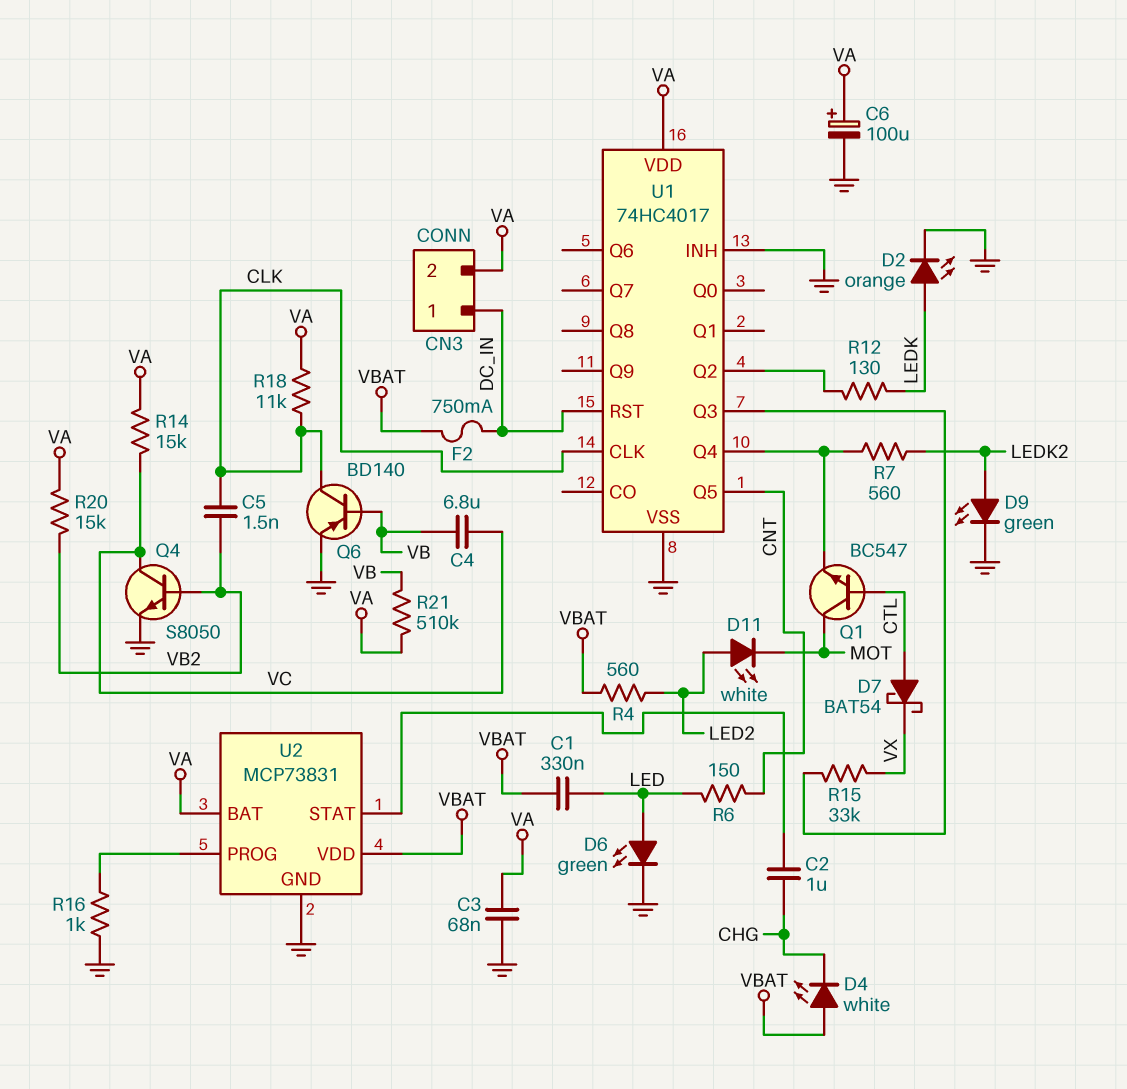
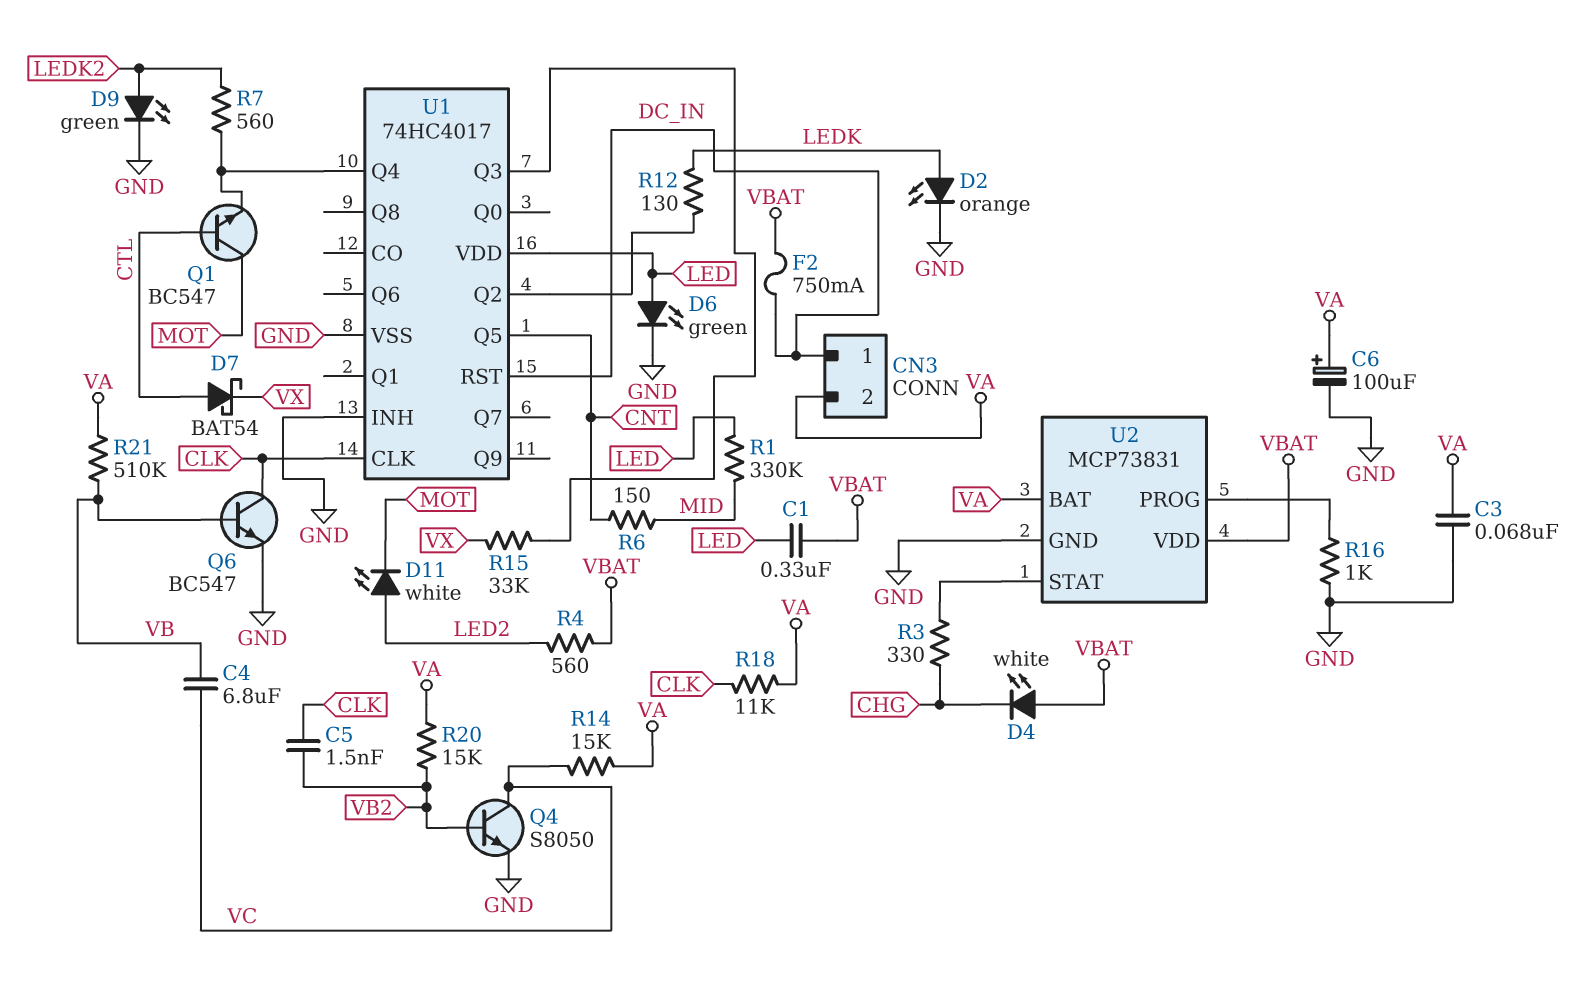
C2: 1uF (CHG, U2/STAT) -> none
Q6: PNP BD140 (B VB, C CLK, E GND) -> NPN BC547 (B VB, C CLK, E GND)
R1: none -> 330k (LED, MID)
R3: none -> 330 (CHG, U2/STAT)
R6: 150 (CNT, LED) -> 150 (CNT, MID)
U1 pin VDD: VA -> LED

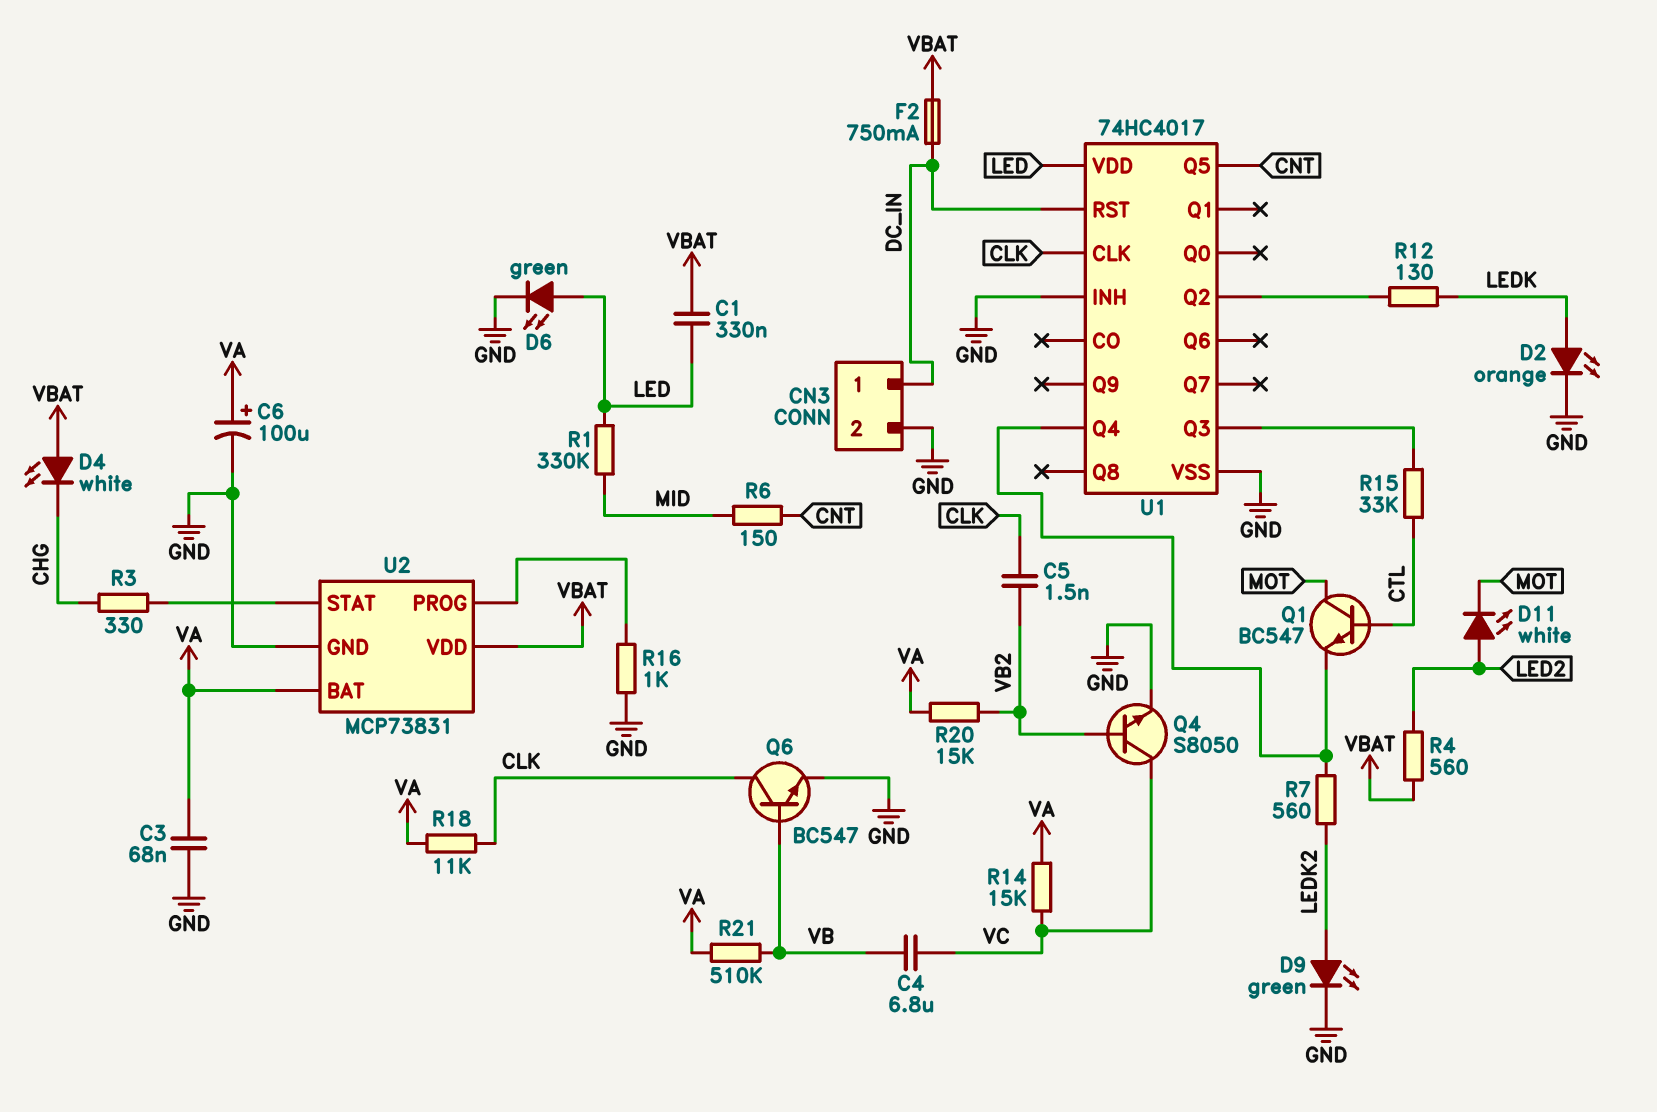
CN3 pin 2: VA -> GND
D7: schottky BAT54 (A CTL, K VX) -> none
R15: 33k (U1/Q3, VX) -> 33k (CTL, U1/Q3)

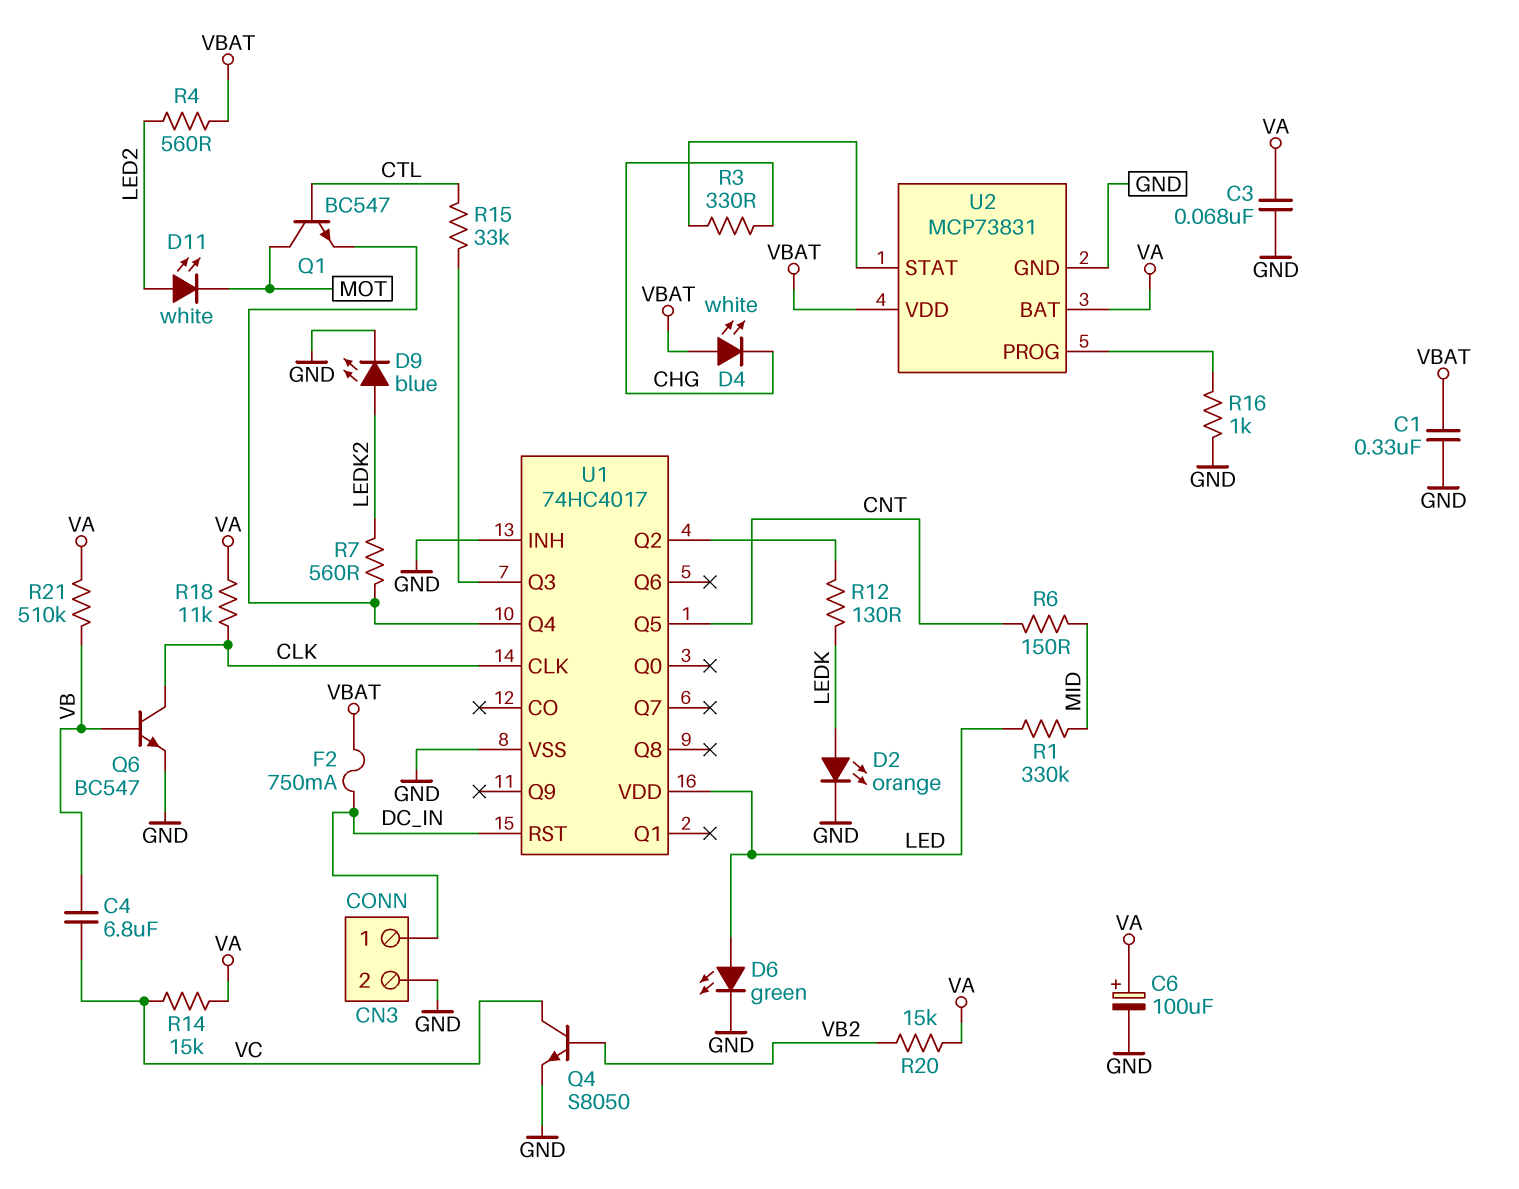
C1: 330nF (LED, VBAT) -> 330nF (GND, VBAT)
C5: 1.5nF (CLK, VB2) -> none
D9: LED green (A LEDK2, K GND) -> LED blue (A LEDK2, K GND)

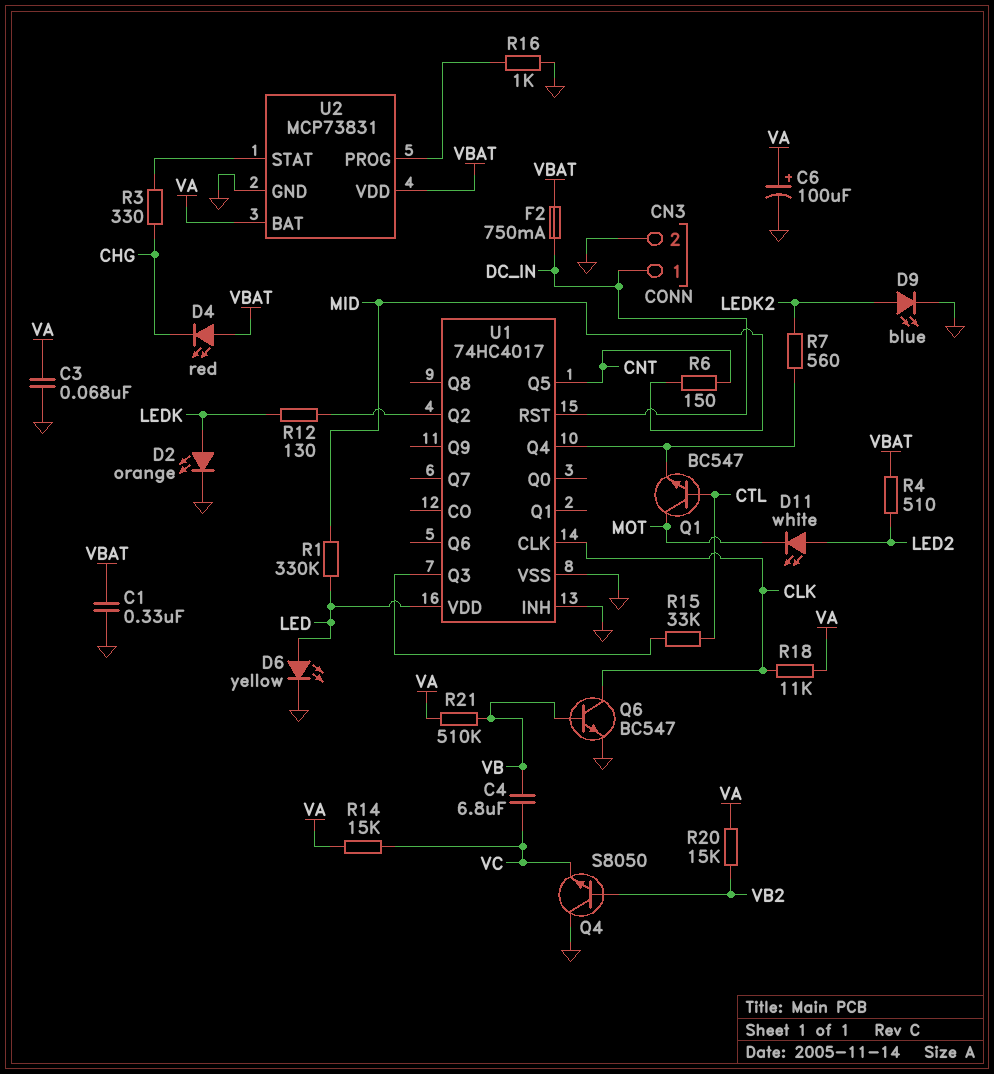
D4: LED white (A VBAT, K CHG) -> LED red (A VBAT, K CHG)
D6: LED green (A LED, K GND) -> LED yellow (A LED, K GND)
Q4: NPN S8050 (B VB2, C VC, E GND) -> NPN S8050 (B VB2, C GND, E VC)
R4: 560 (LED2, VBAT) -> 510 (LED2, VBAT)

